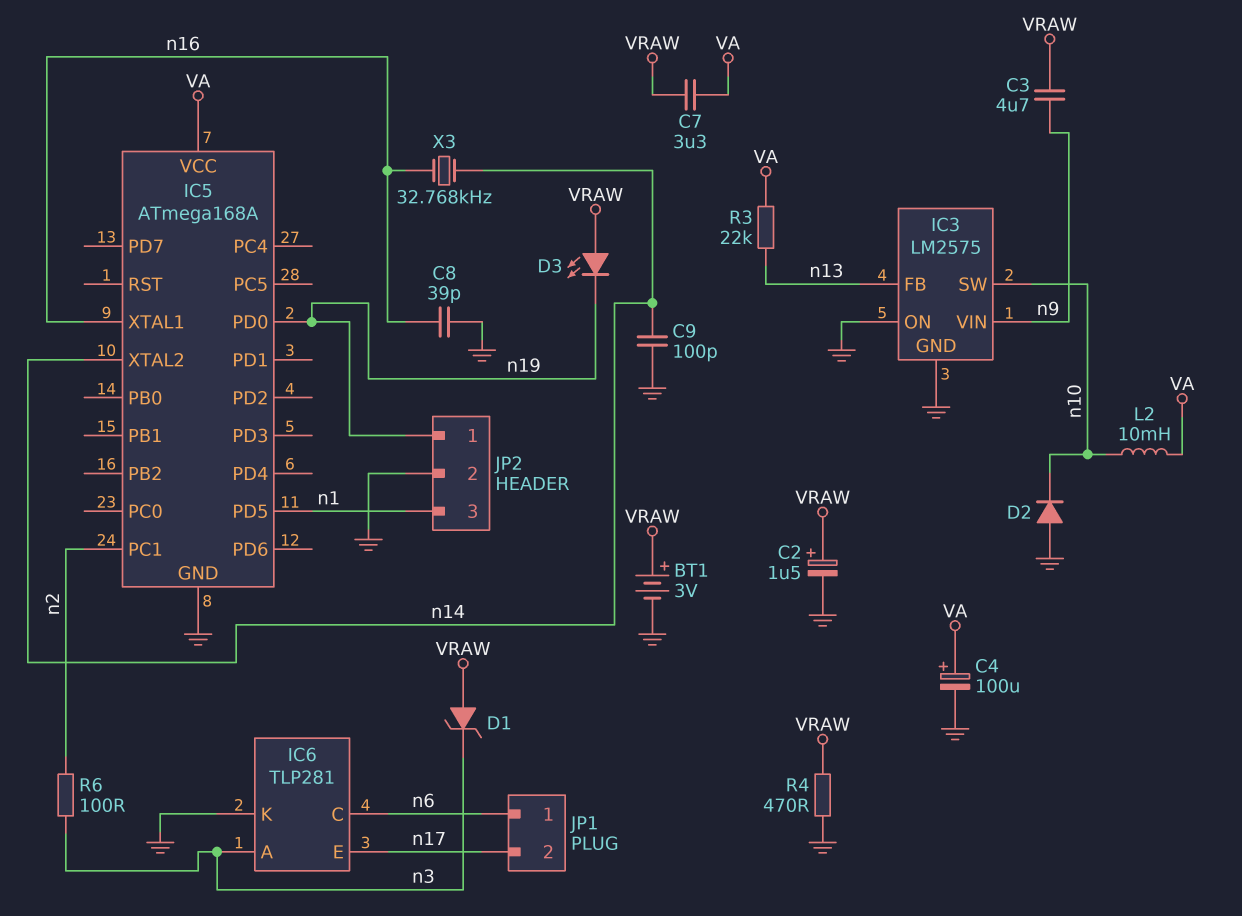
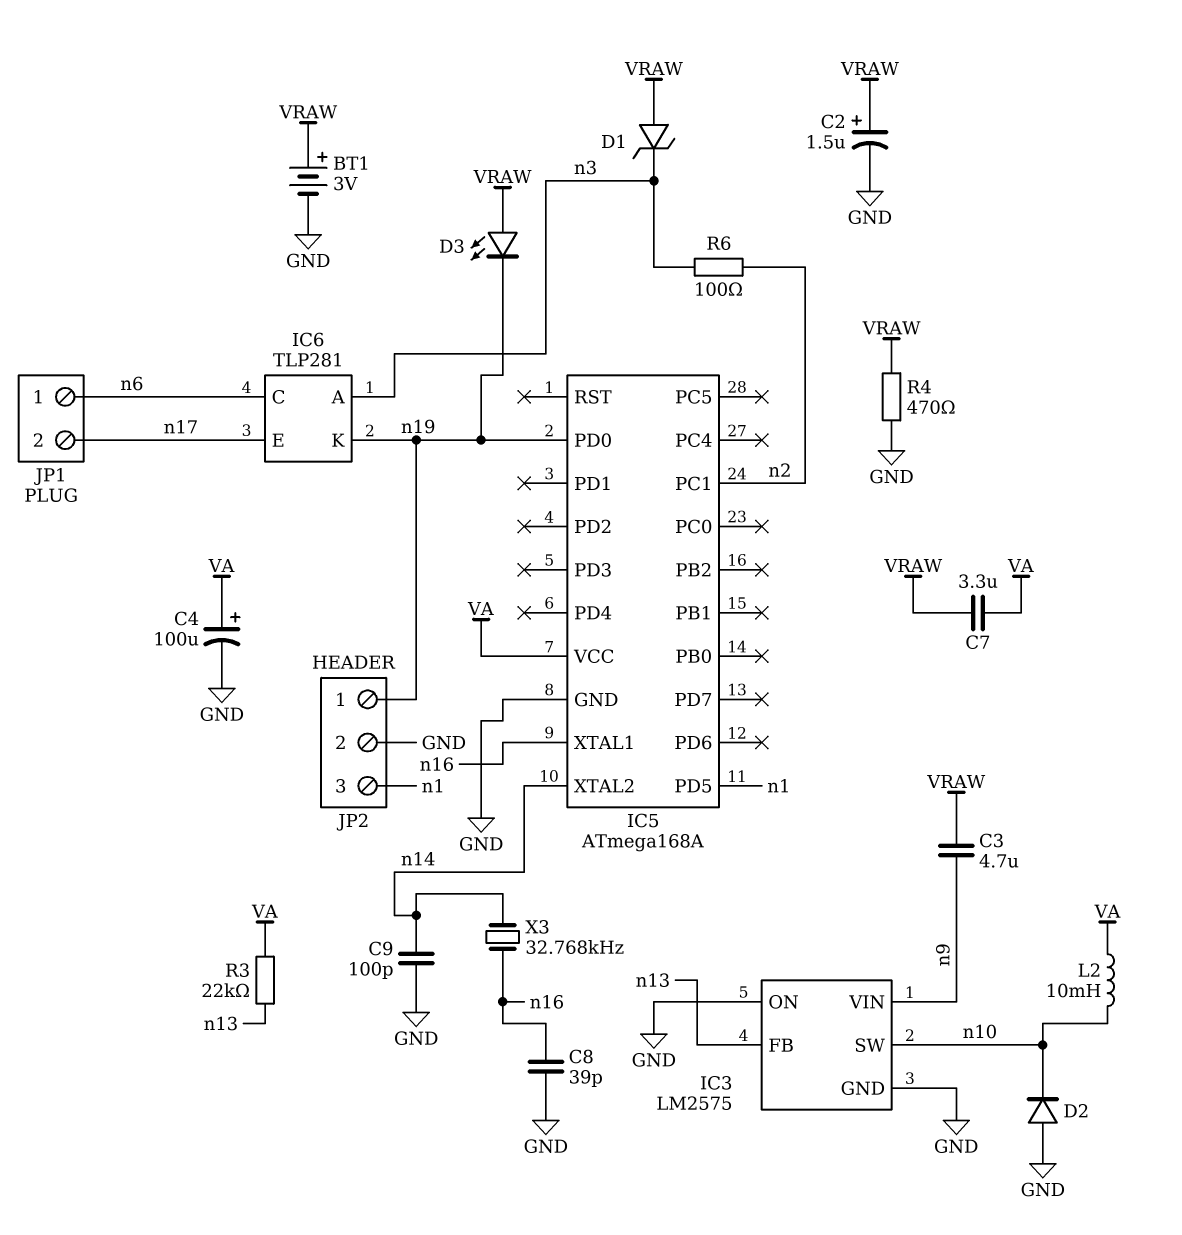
IC6 pin K: GND -> n19

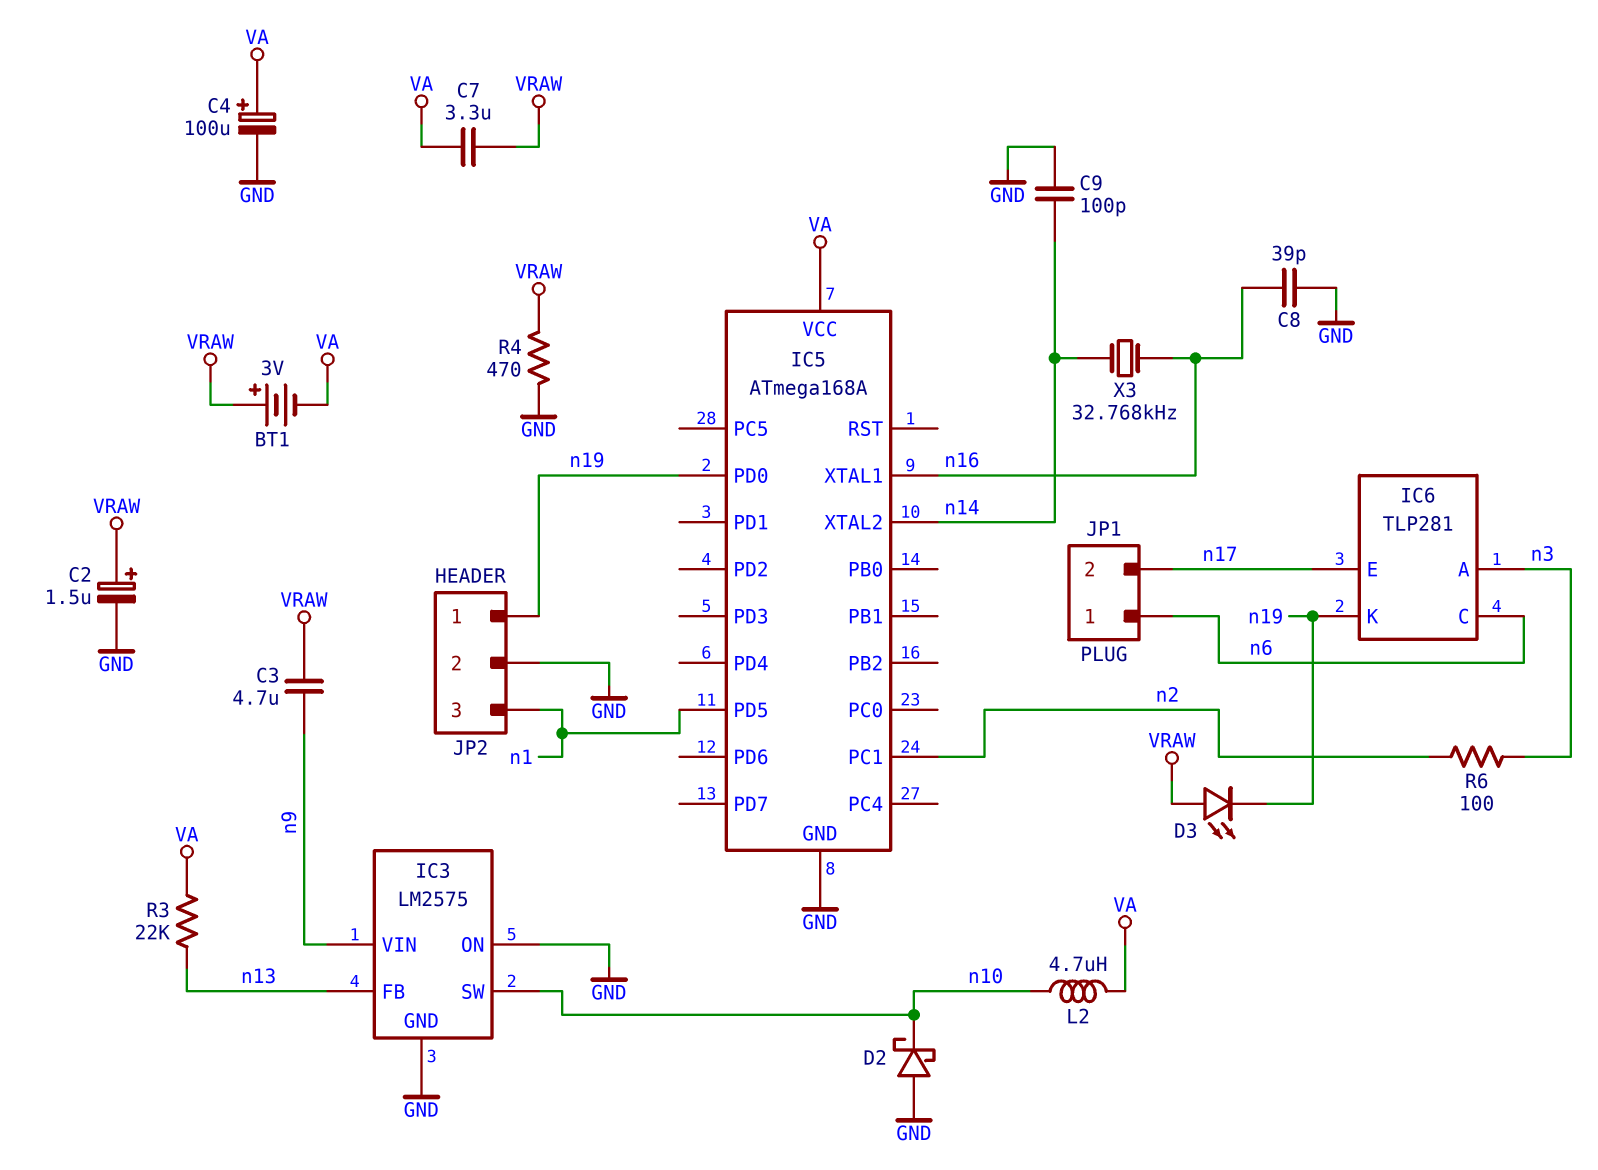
BT1: 3V (plus VRAW, minus GND) -> 3V (plus VRAW, minus VA)
D1: zener (A VRAW, K n3) -> none
D2: diode (A GND, K n10) -> schottky (A GND, K n10)
L2: 10mH (VA, n10) -> 4.7uH (VA, n10)

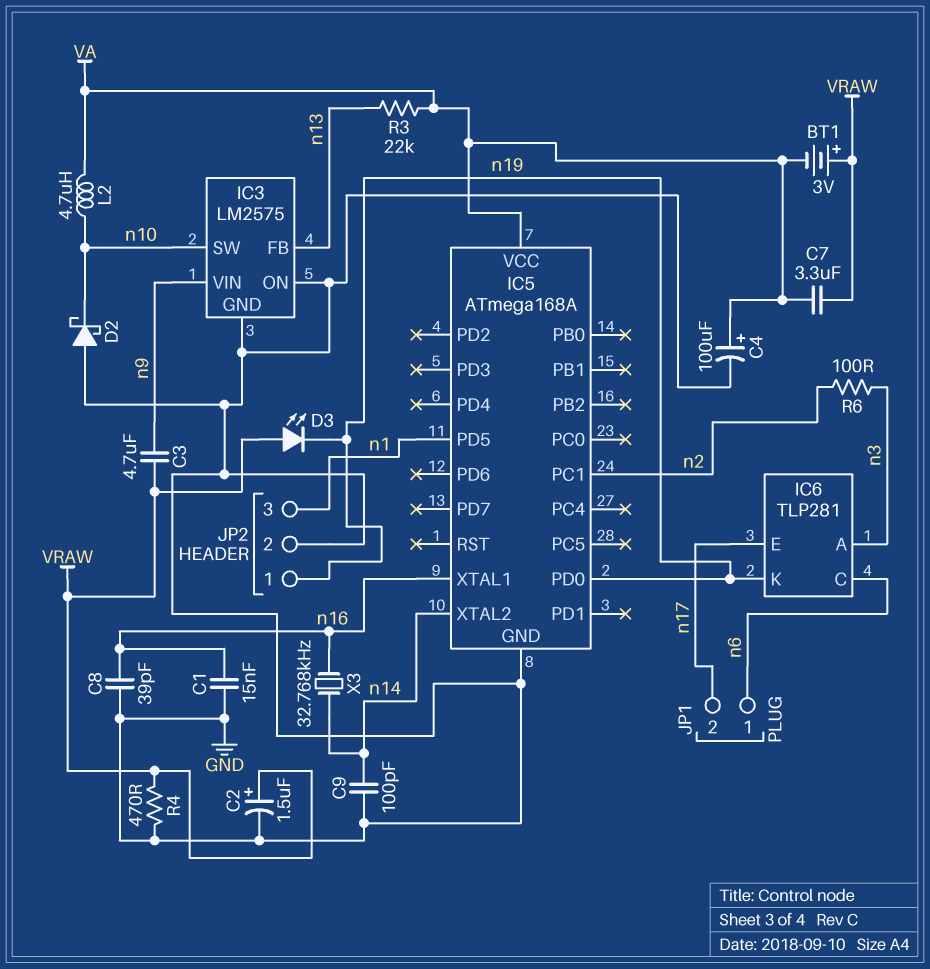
C1: none -> 15nF (GND, n16)

